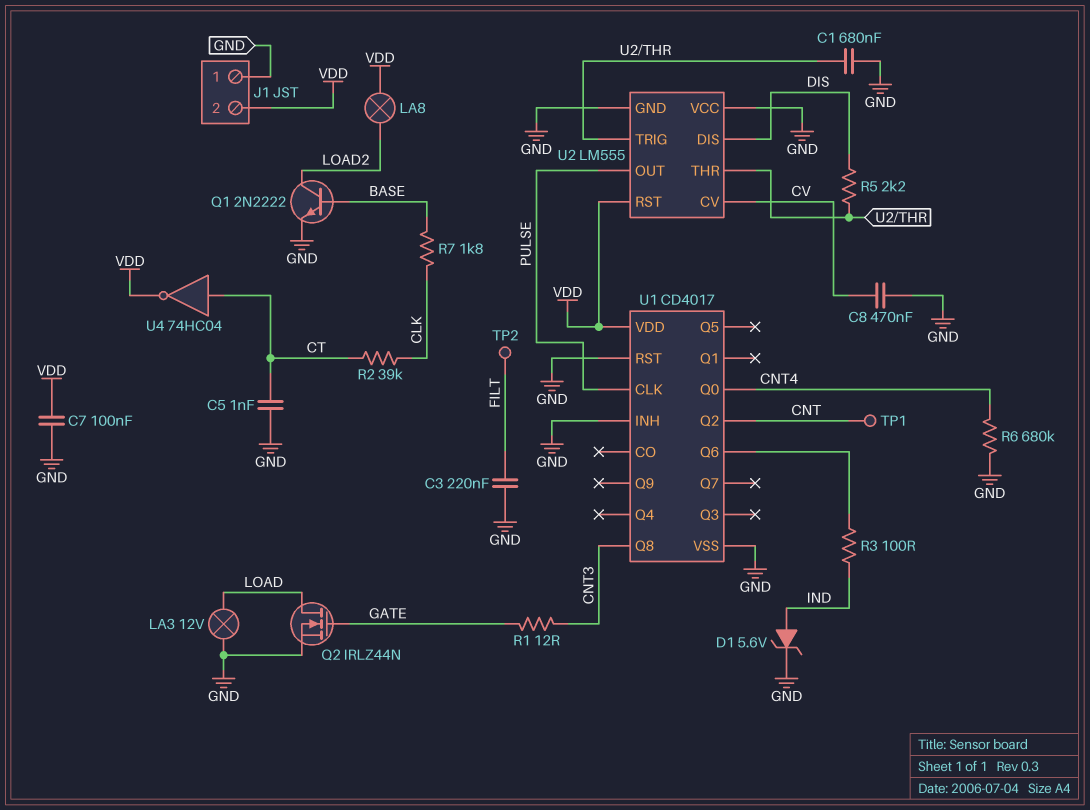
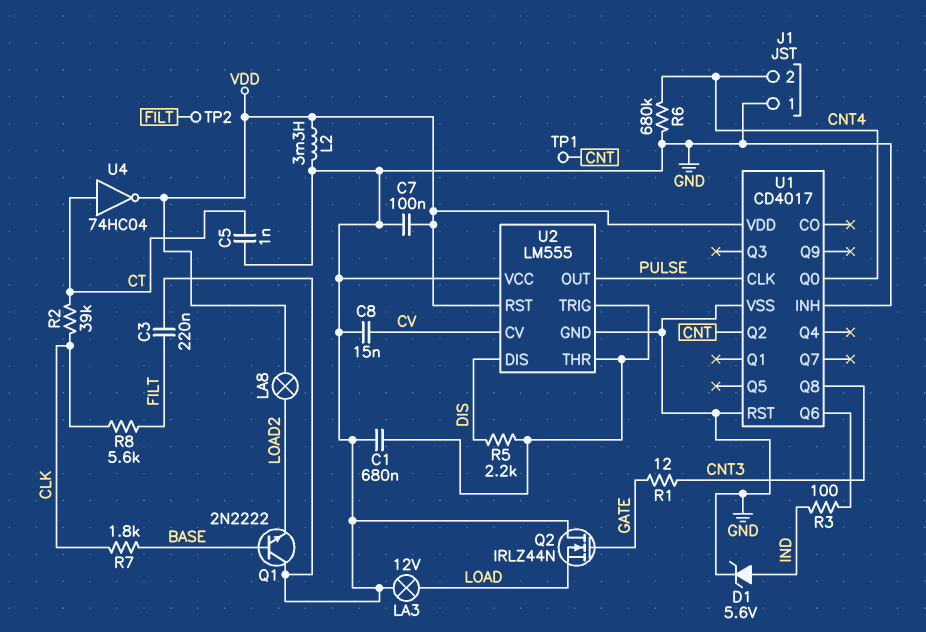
C8: 470nF (CV, GND) -> 15nF (CV, GND)
J1 pin 2: VDD -> CNT4
L2: none -> 3.3mH (GND, VDD)
Q1: NPN 2N2222 (B BASE, C LOAD2, E GND) -> NPN 2N2222 (B BASE, C GND, E LOAD2)
Q2: NMOS IRLZ44N (G GATE, D LOAD, S GND) -> NMOS IRLZ44N (G GATE, D GND, S LOAD)
R8: none -> 5.6k (CLK, FILT)

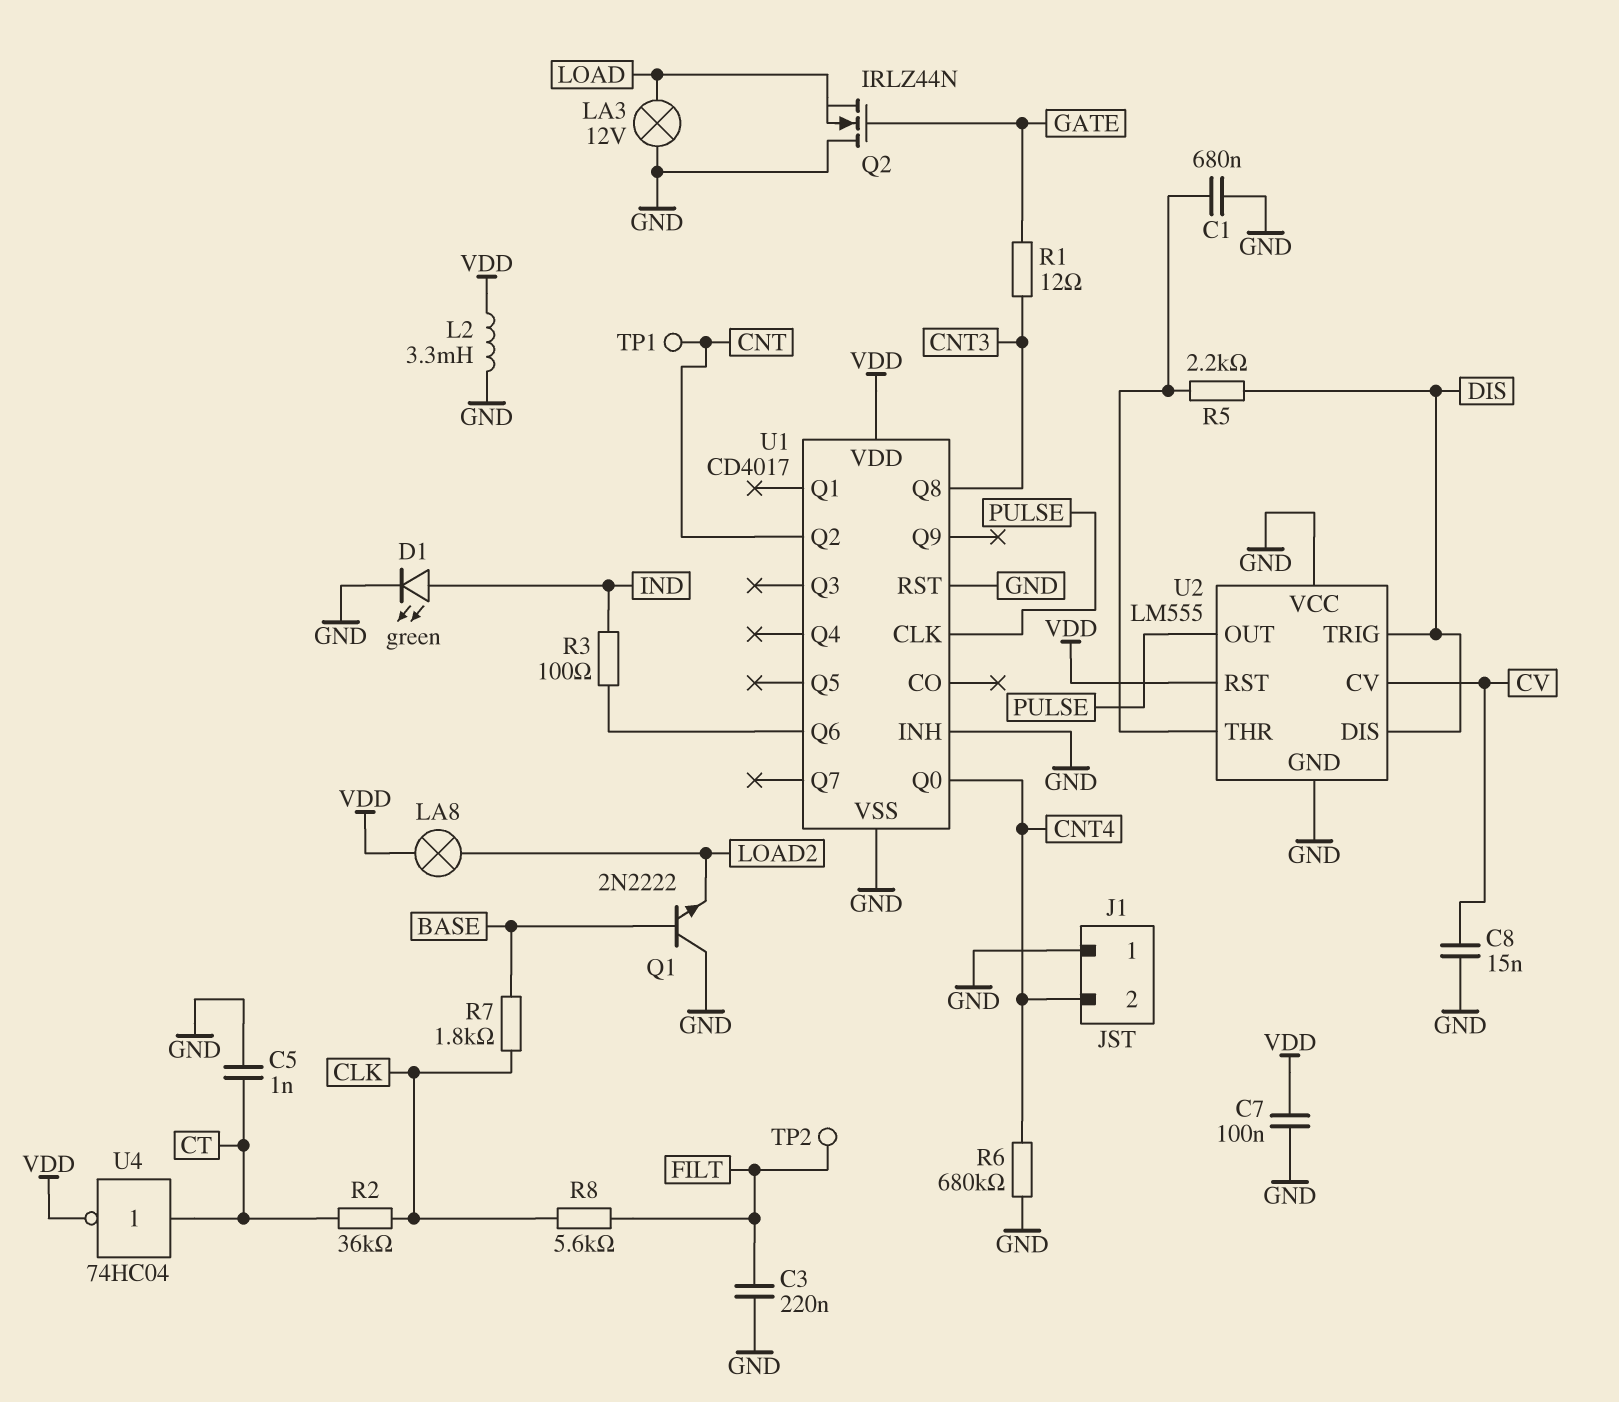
D1: zener 5.6V (A IND, K GND) -> LED green (A IND, K GND)
R2: 39k (CLK, CT) -> 36k (CLK, CT)
U2 pin TRIG: U2/THR -> DIS

